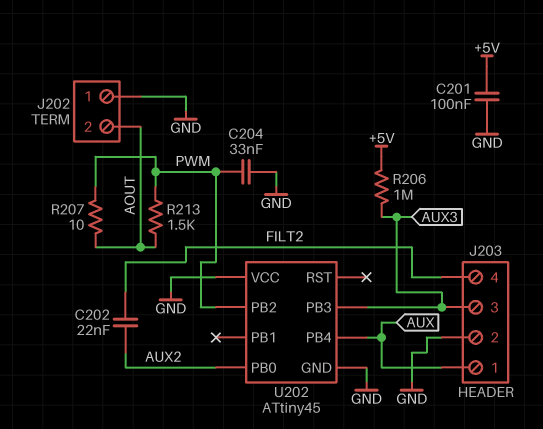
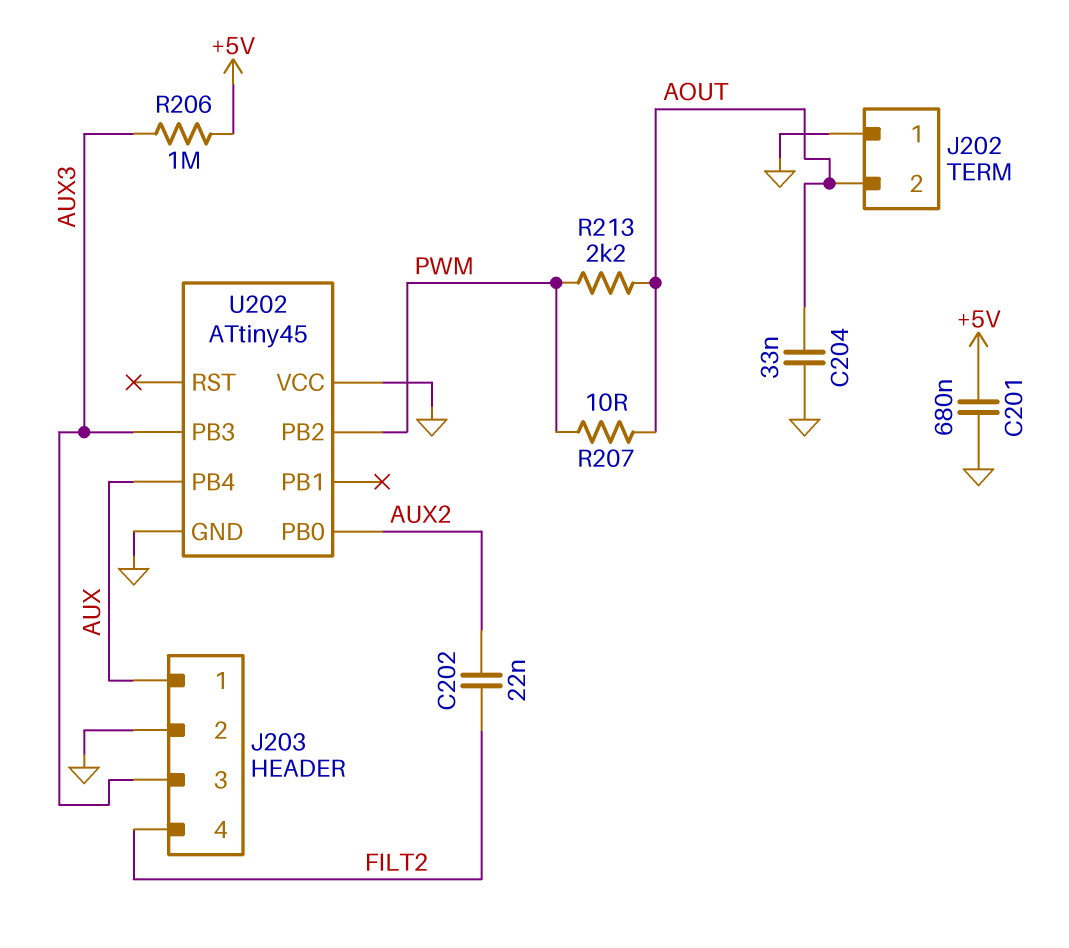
C201: 100nF (+5V, GND) -> 680nF (+5V, GND)
C204: 33nF (GND, PWM) -> 33nF (AOUT, GND)
R213: 1.5k (AOUT, PWM) -> 2.2k (AOUT, PWM)

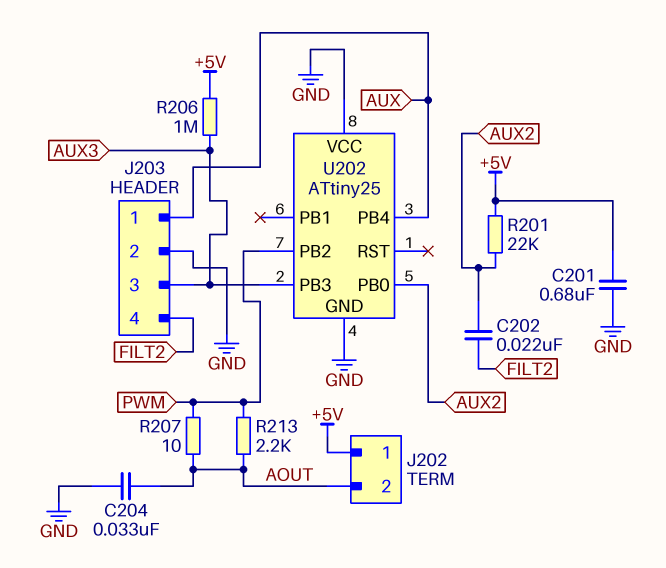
J202 pin 1: GND -> +5V
R201: none -> 22k (+5V, AUX2)
U202: ATtiny45 -> ATtiny25

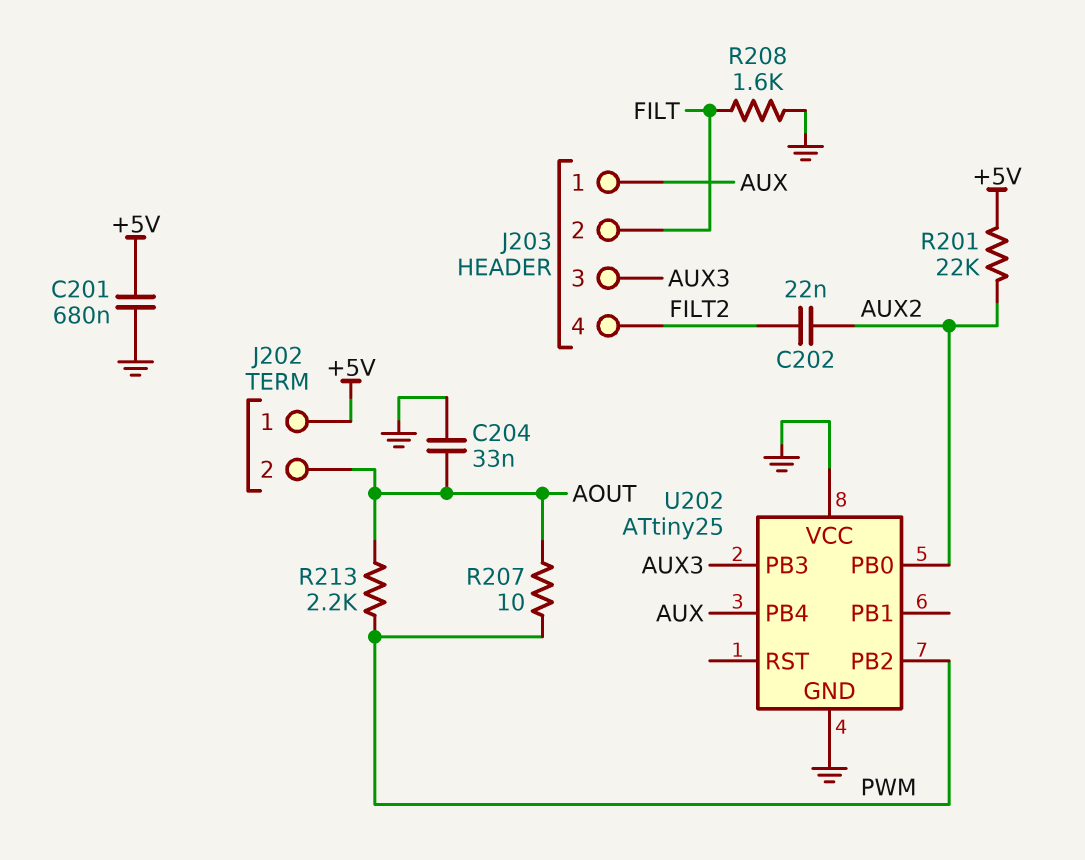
J203 pin 2: GND -> FILT
R206: 1M (+5V, AUX3) -> none
R208: none -> 1.6k (FILT, GND)

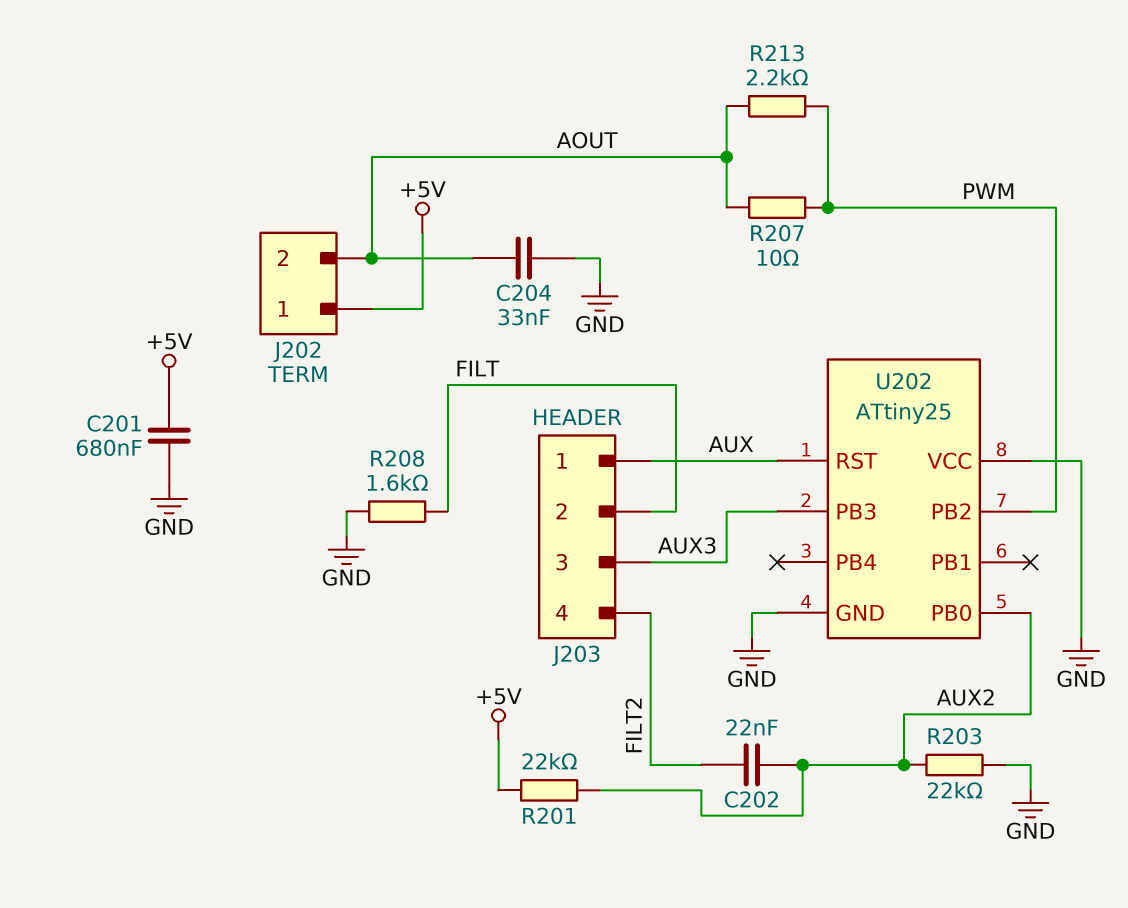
R203: none -> 22k (AUX2, GND)
U202 pin PB4: AUX -> none
U202 pin RST: none -> AUX

